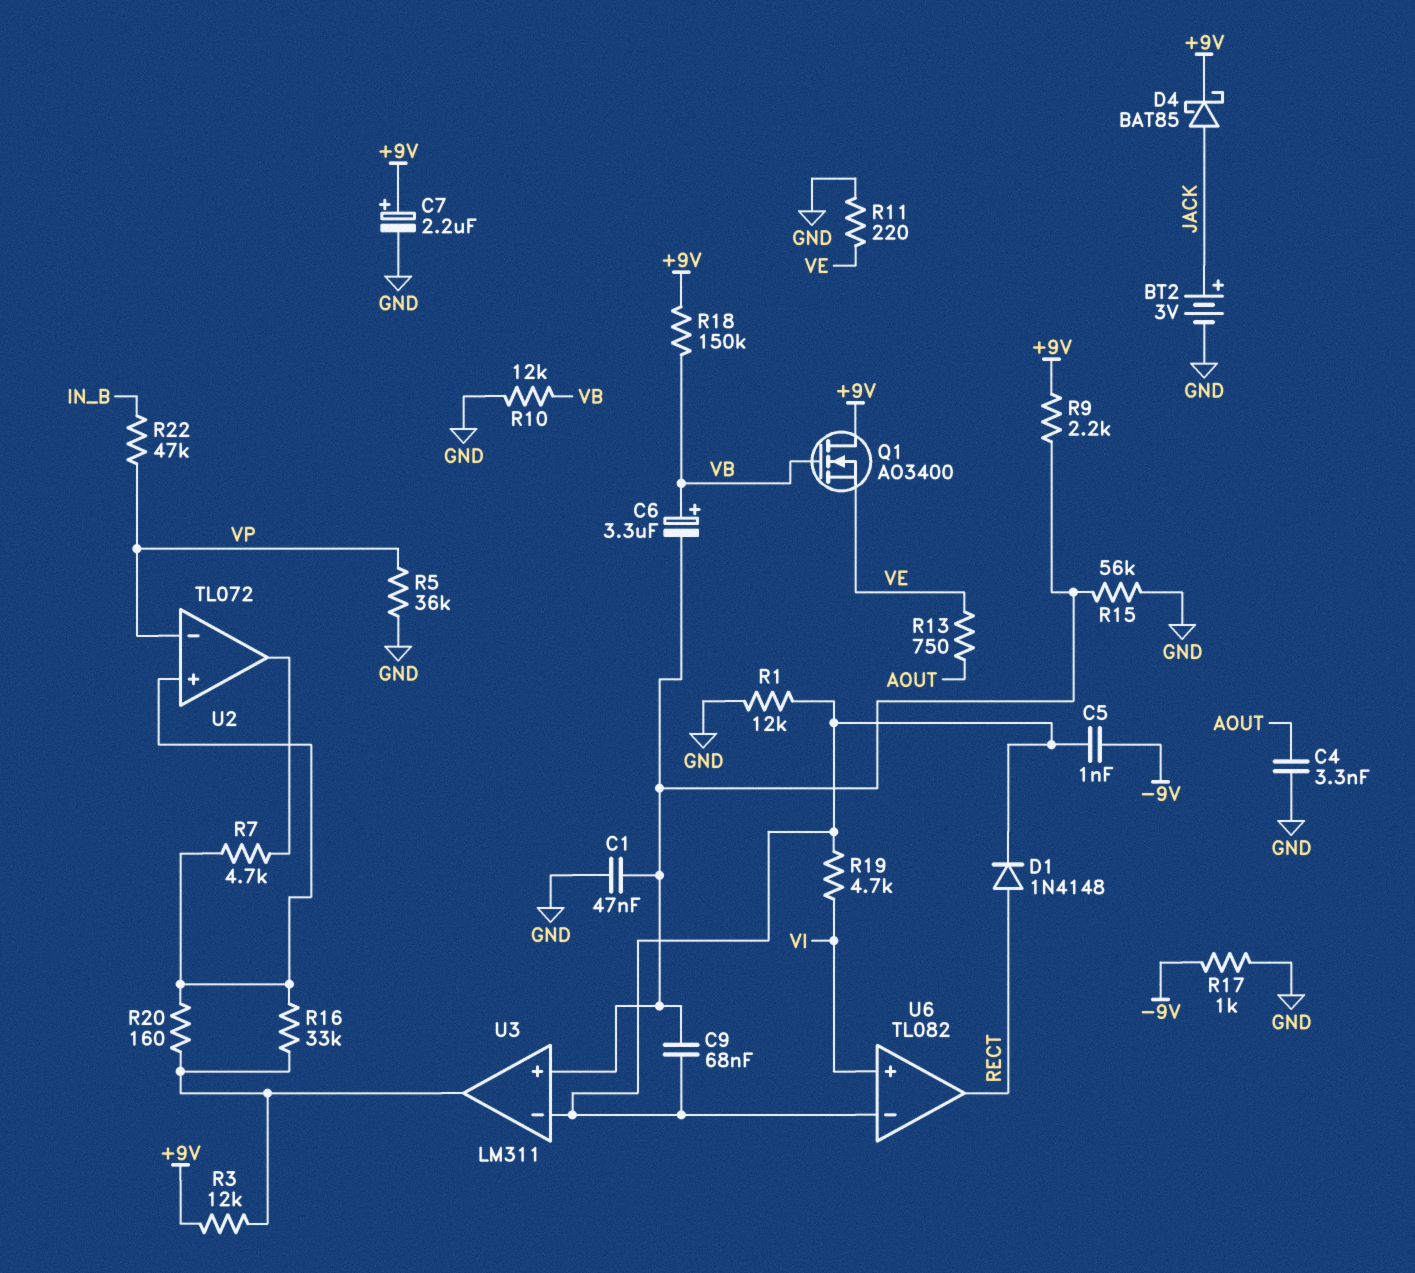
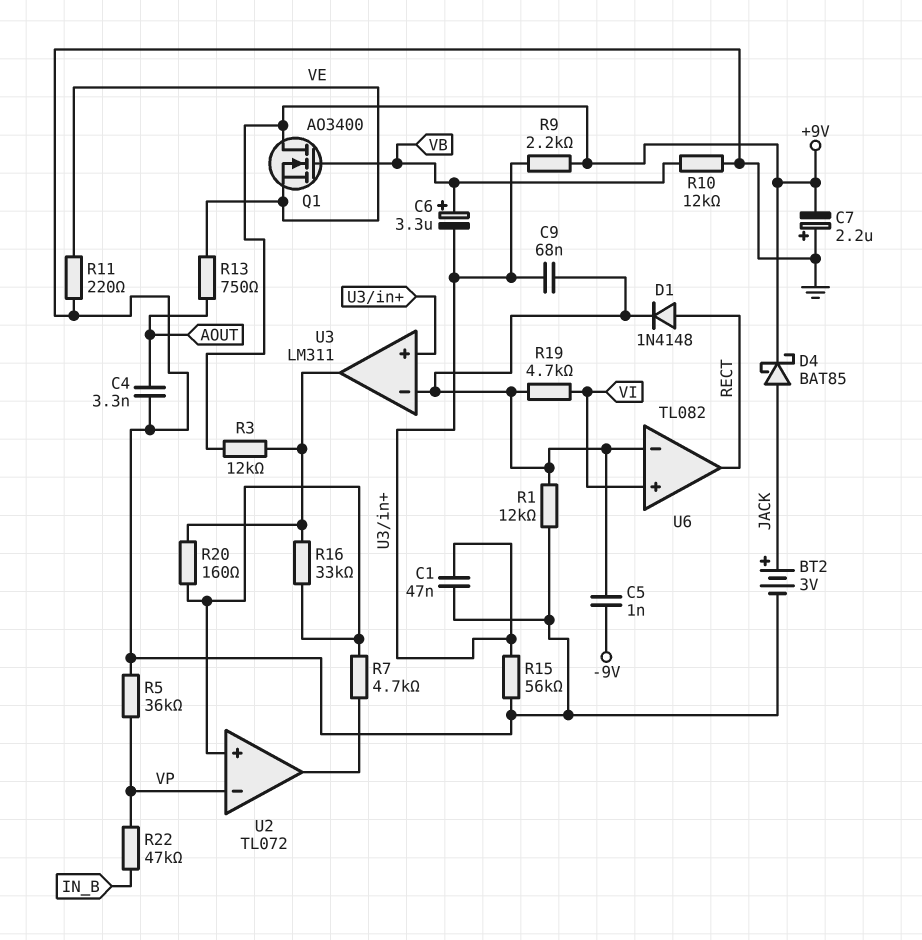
C7: 2.2uF (plus +9V, minus GND) -> 2.2uF (plus GND, minus +9V)
R17: 1k (-9V, GND) -> none
R18: 150k (+9V, VB) -> none

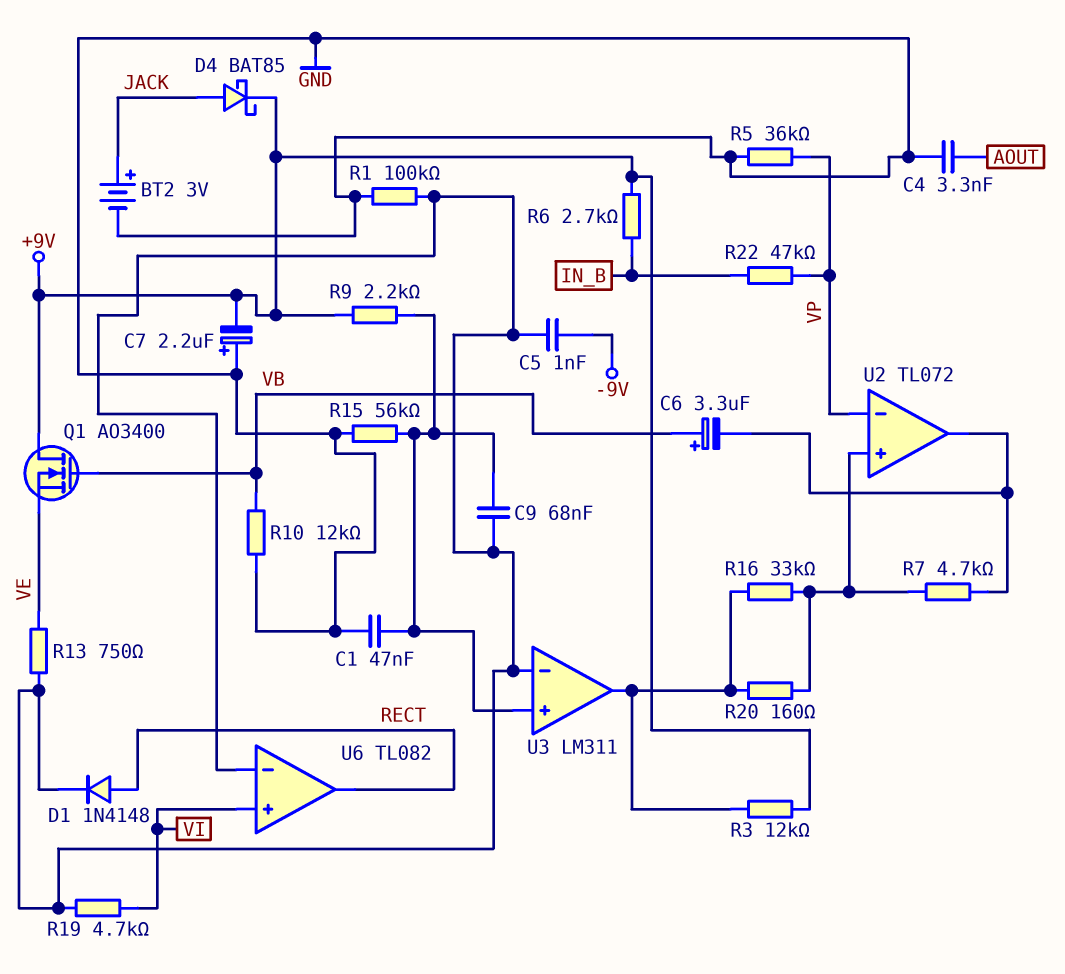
C6: 3.3uF (plus VB, minus U3/in+) -> 3.3uF (plus VB, minus U2/out)
R1: 12k (GND, U3/in-) -> 100k (GND, U3/in-)
R6: none -> 2.7k (+9V, IN_B)
R11: 220 (GND, VE) -> none
R13: 750 (AOUT, VE) -> 750 (U3/in-, VE)

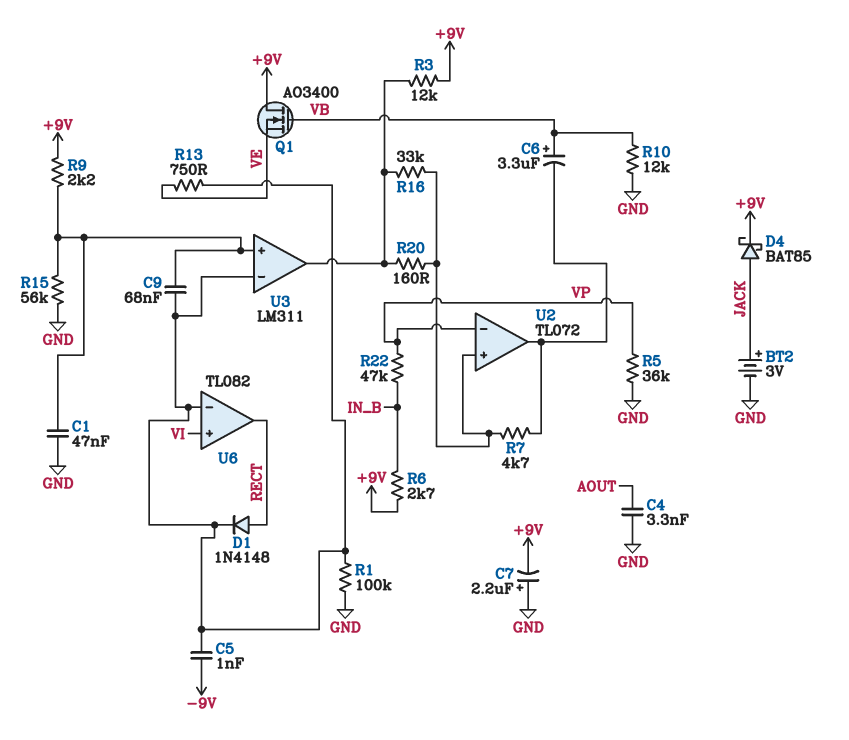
R19: 4.7k (U3/in-, VI) -> none

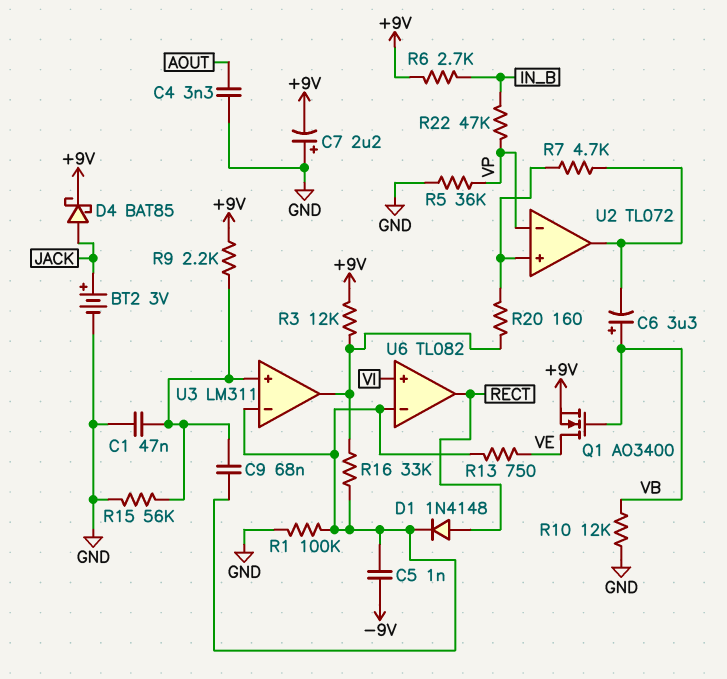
Q1: NMOS AO3400 (G VB, D +9V, S VE) -> NMOS AO3400 (G VB, D VE, S +9V)
R16: 33k (U2/in+, U3/out) -> 33k (U3/in-, U3/out)

